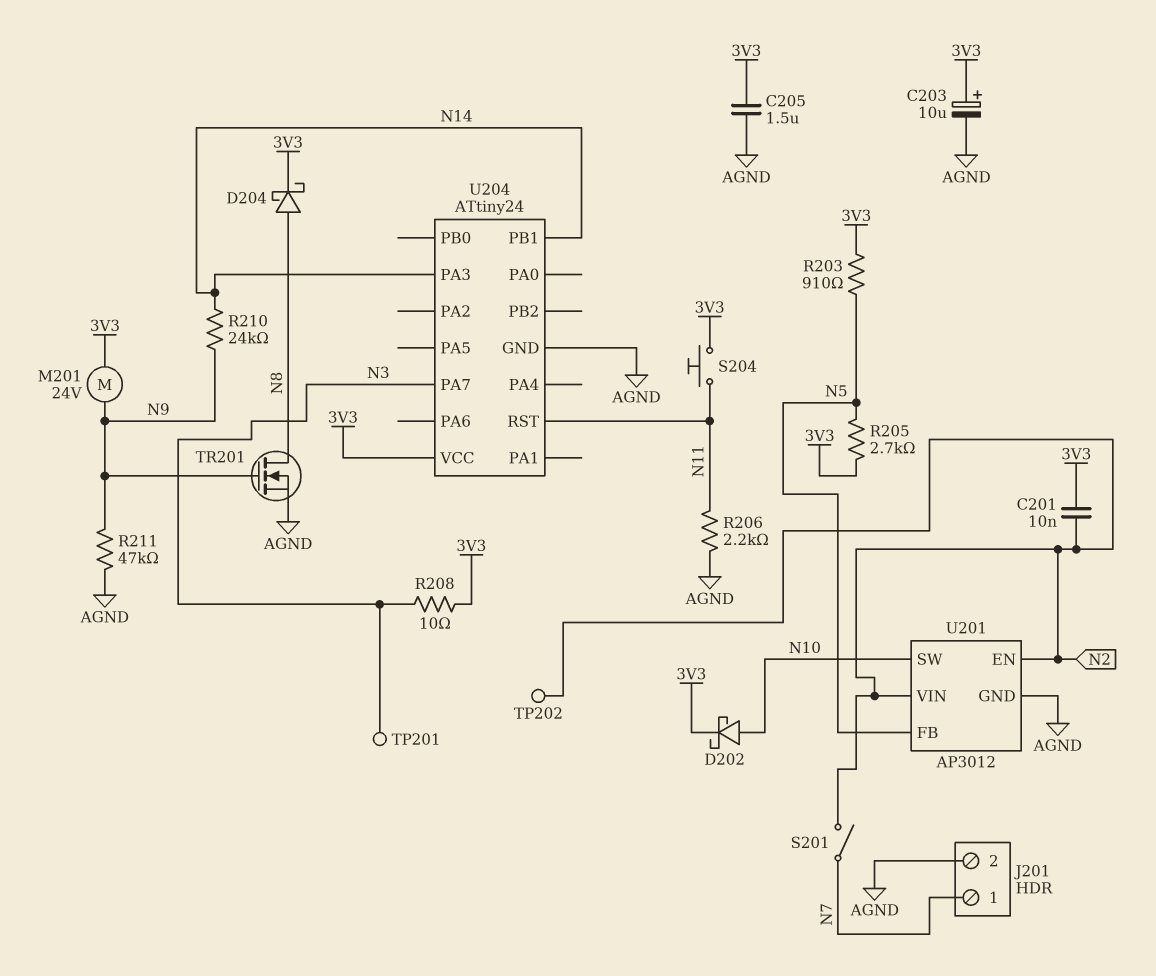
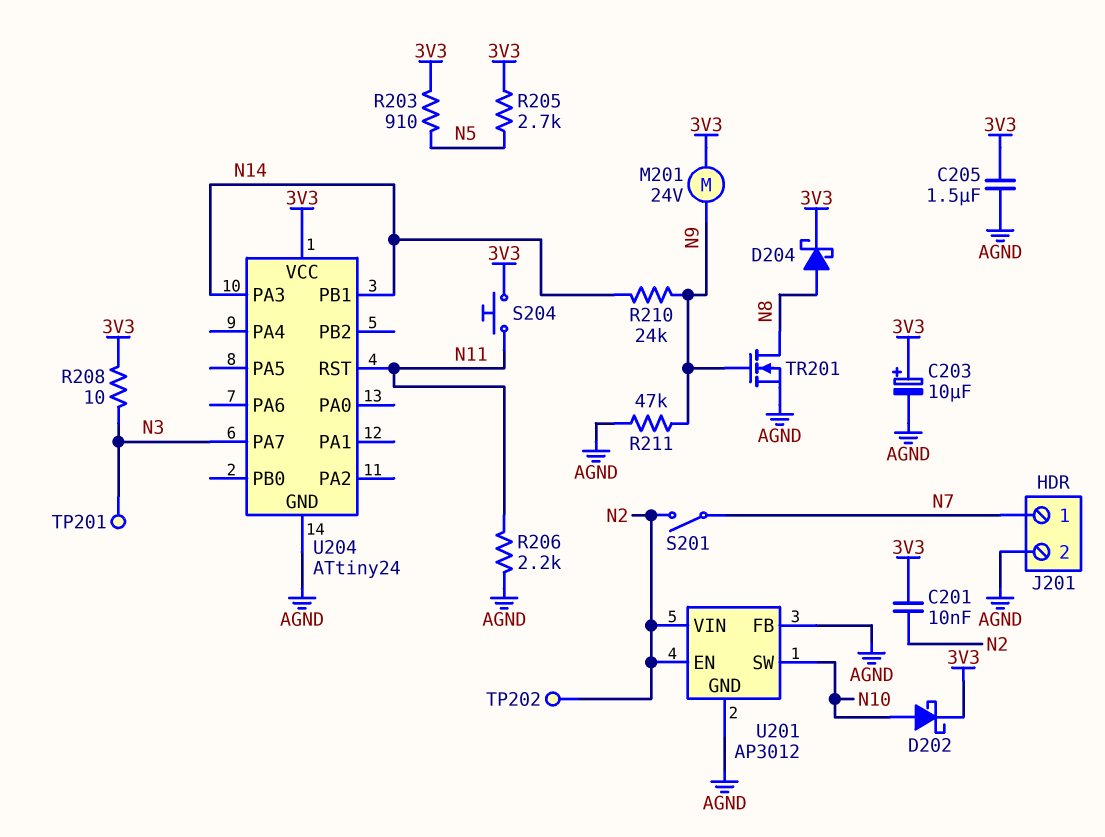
U201 pin FB: N5 -> AGND

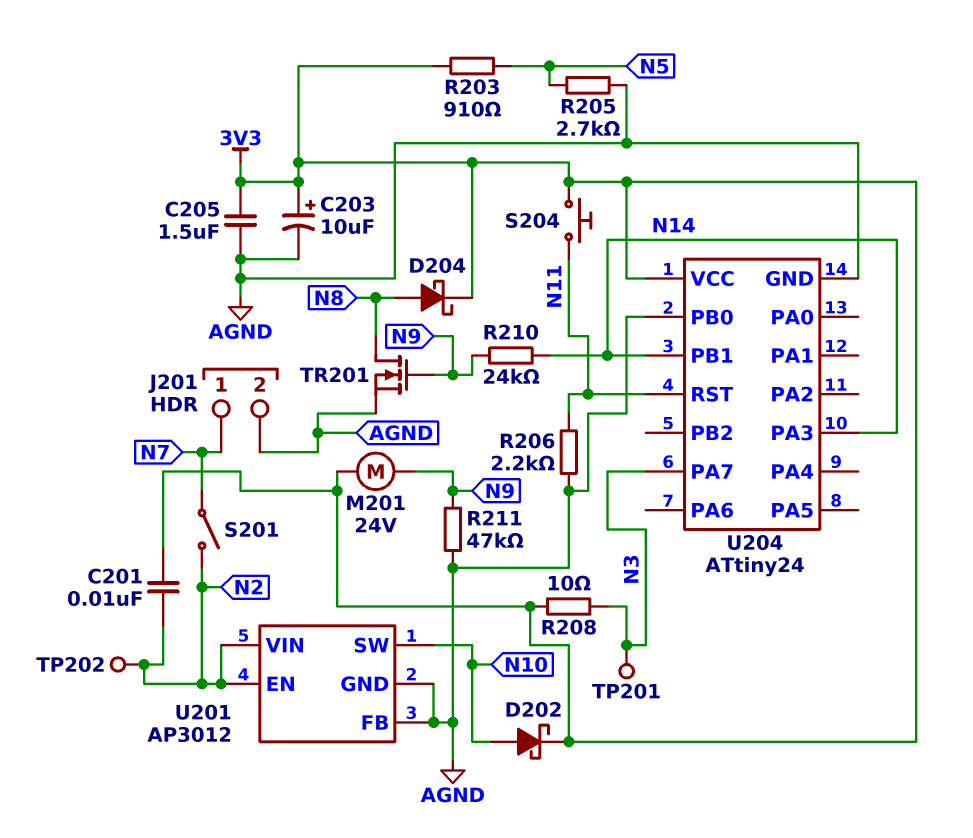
R205: 2.7k (3V3, N5) -> 2.7k (AGND, N5)
U204 pin PB0: none -> AGND

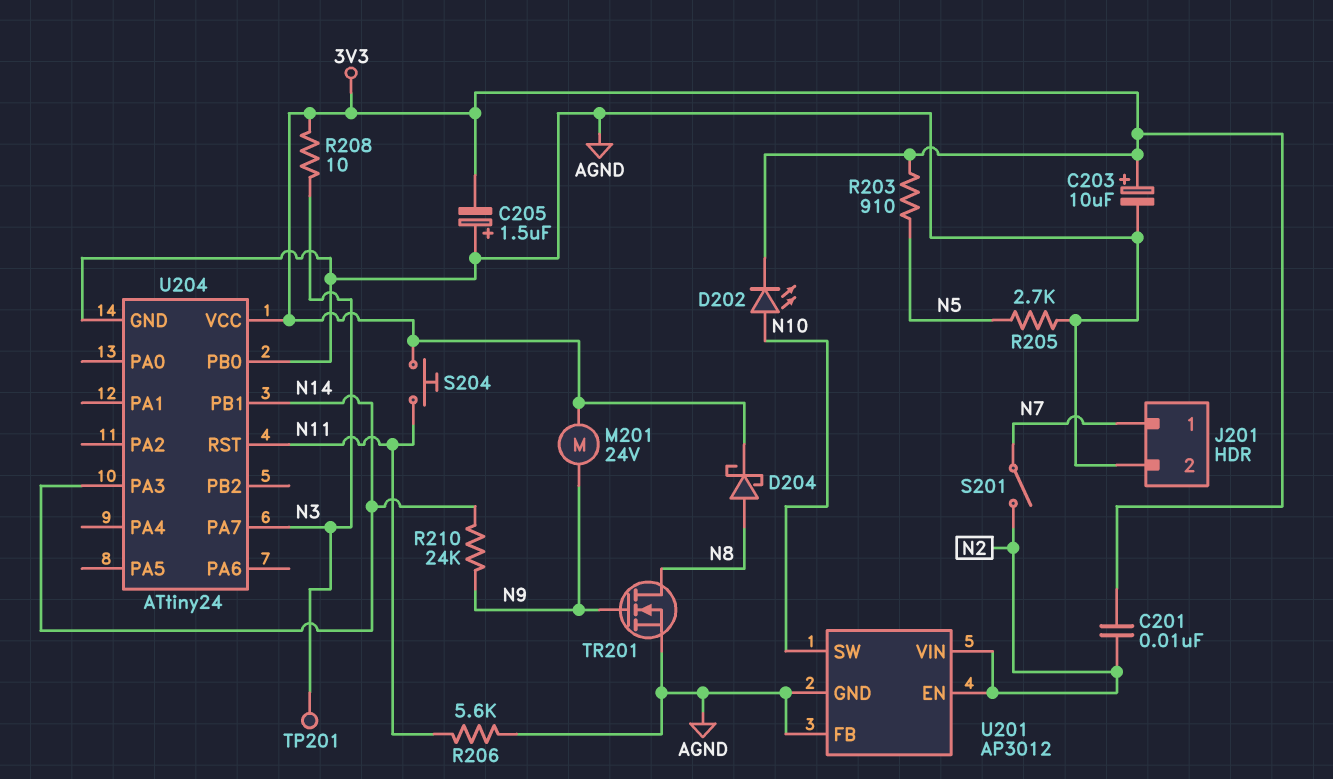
C205: 1.5uF (3V3, AGND) -> 1.5uF (plus AGND, minus 3V3)
D202: schottky (A N10, K 3V3) -> LED (A N10, K 3V3)
R206: 2.2k (AGND, N11) -> 5.6k (AGND, N11)
R211: 47k (AGND, N9) -> none
TP202: test point (N2) -> none

